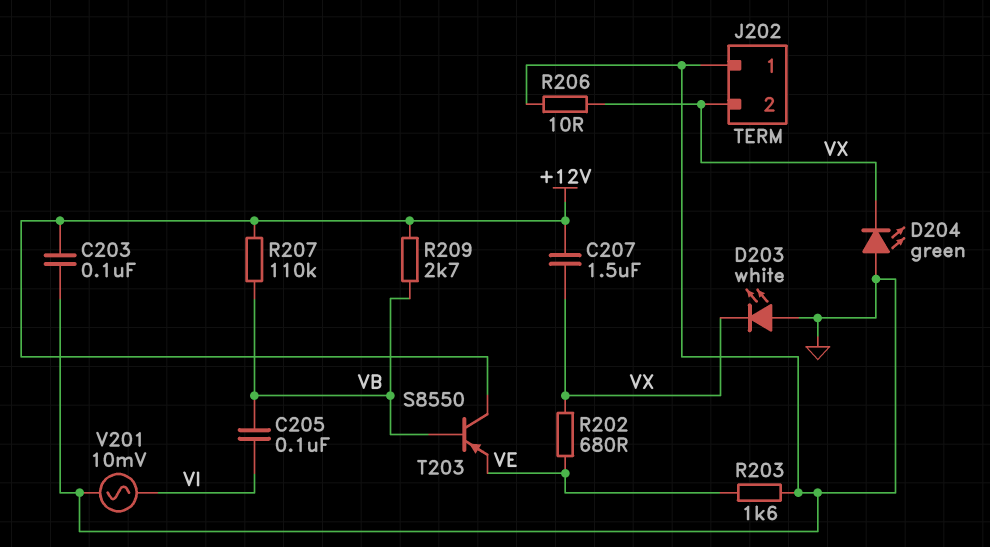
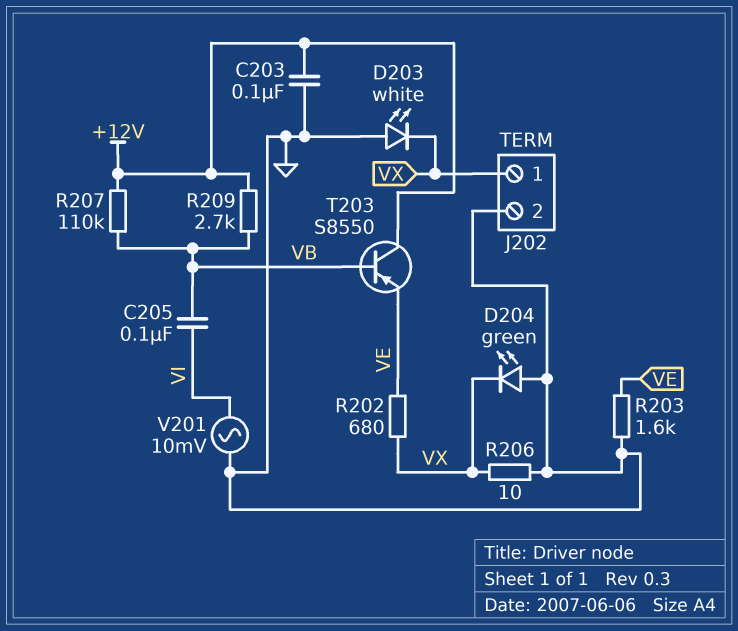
C207: 1.5uF (+12V, VX) -> none
J202 pin 1: GND -> VX
J202 pin 2: VX -> GND

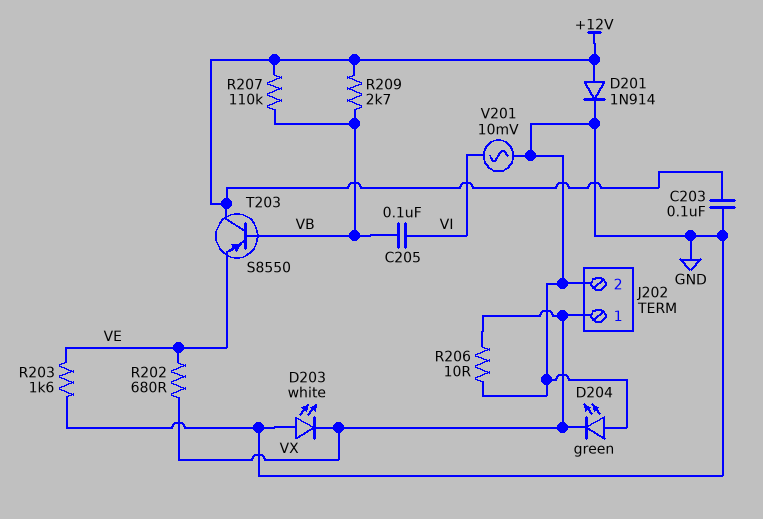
D201: none -> diode 1N914 (A +12V, K GND)

